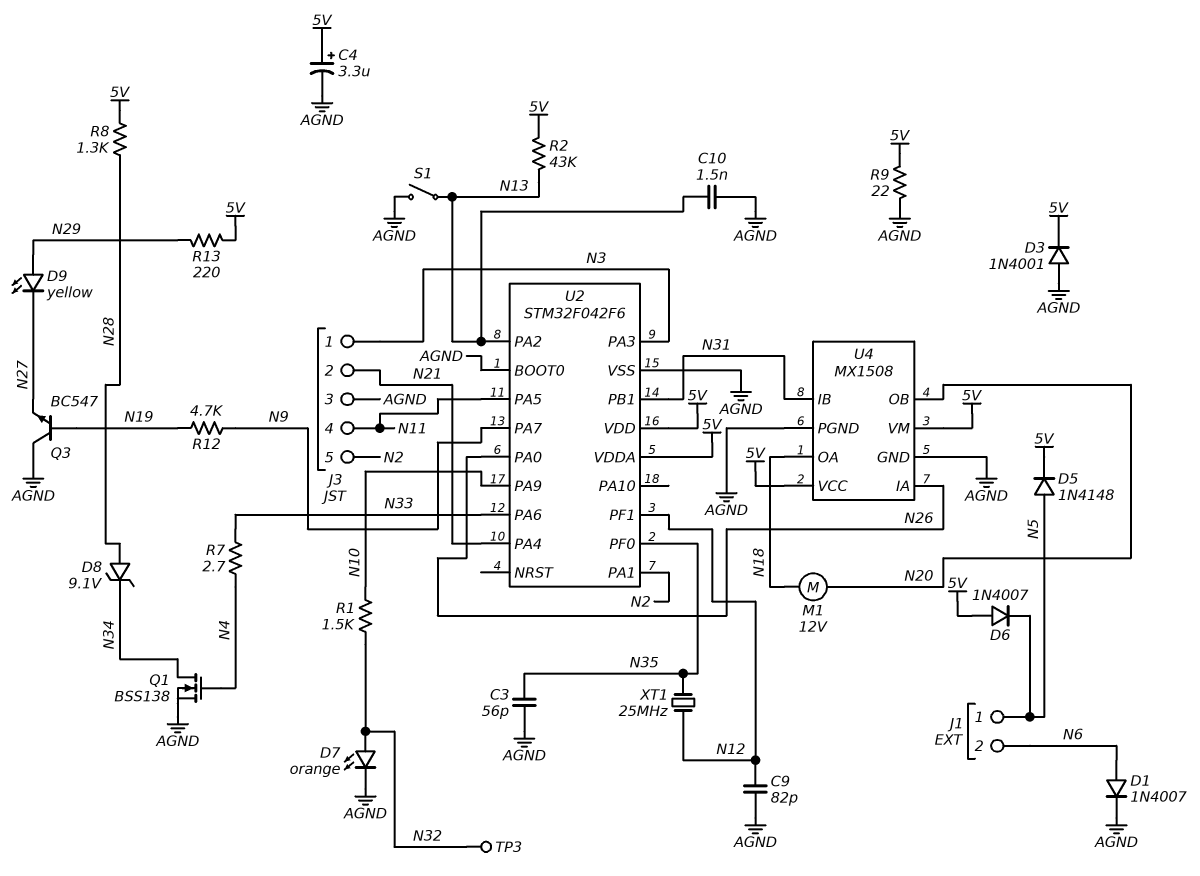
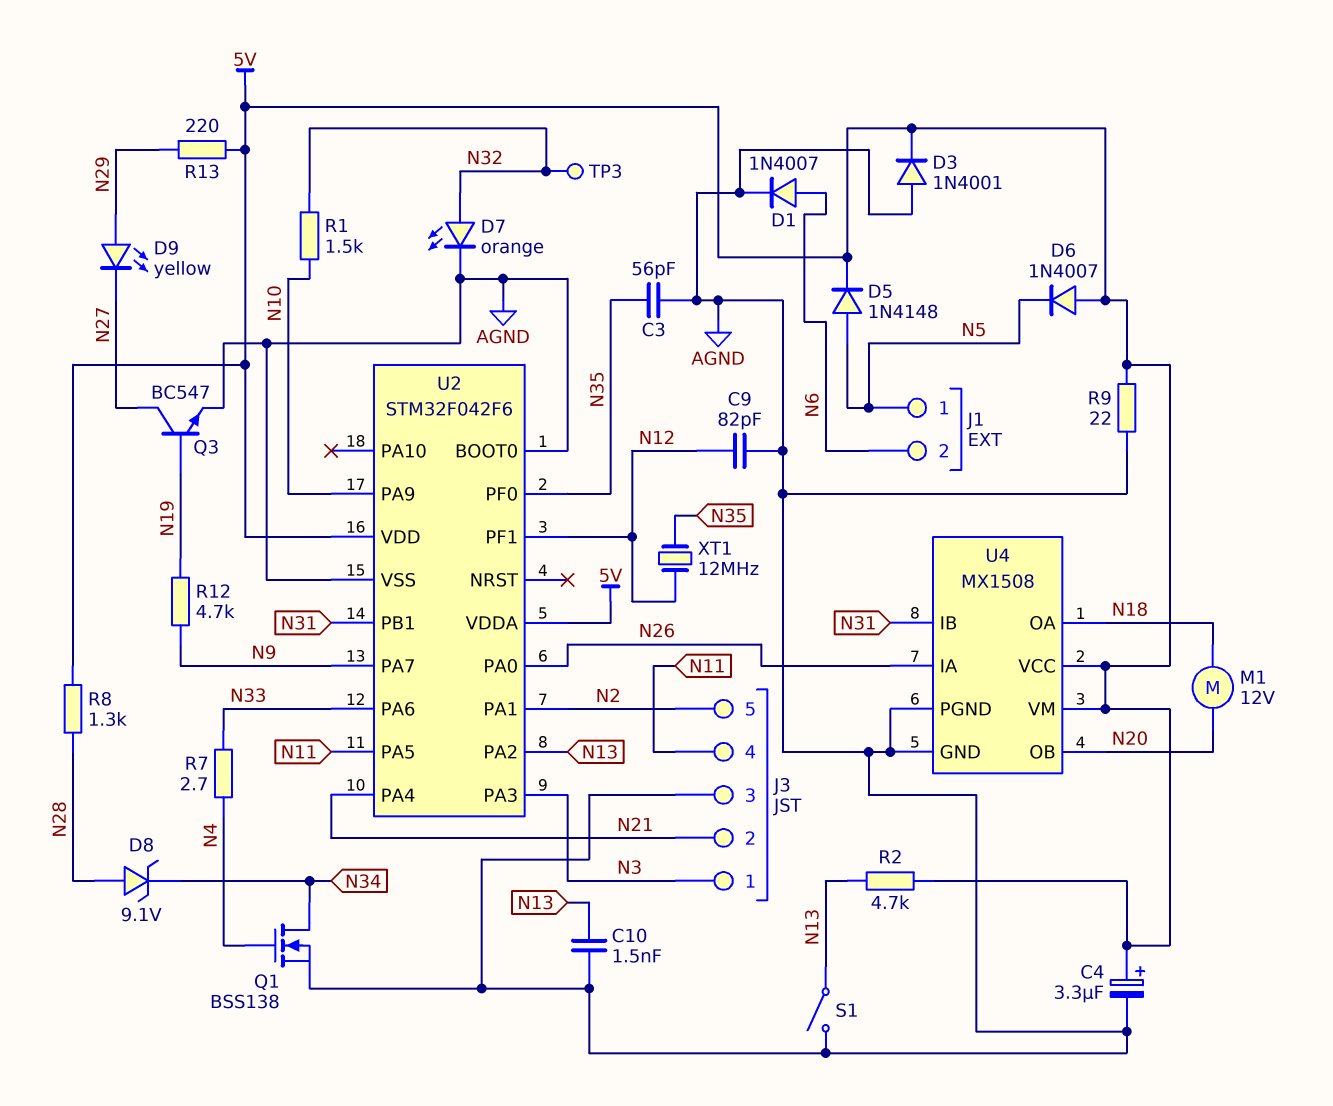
Q3: NPN BC547 (B N19, C AGND, E N27) -> NPN BC547 (B N19, C N27, E AGND)
R2: 43k (5V, N13) -> 4.7k (5V, N13)
XT1: 25MHz (N12, N35) -> 12MHz (N12, N35)

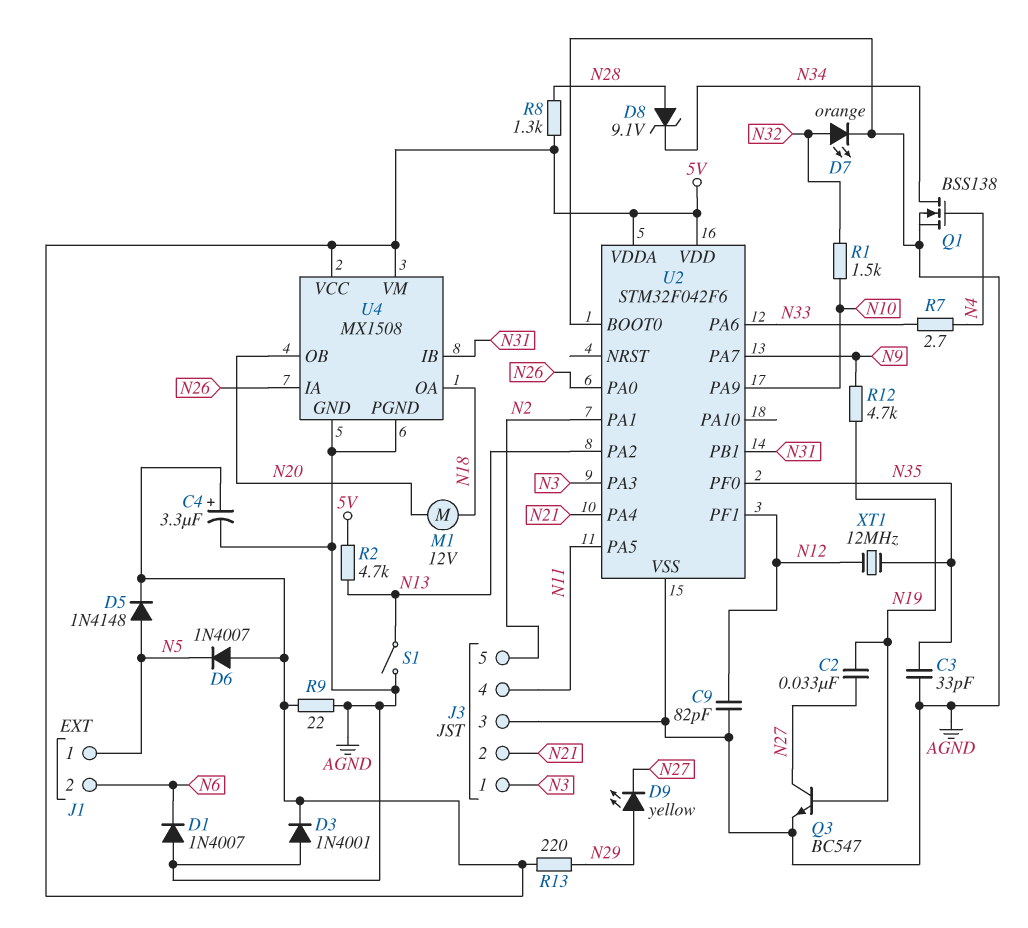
C2: none -> 33nF (N19, N27)
C3: 56pF (AGND, N35) -> 33pF (AGND, N35)
C10: 1.5nF (AGND, N13) -> none
D1: diode 1N4007 (A N6, K AGND) -> diode 1N4007 (A AGND, K N6)
TP3: test point (N32) -> none

